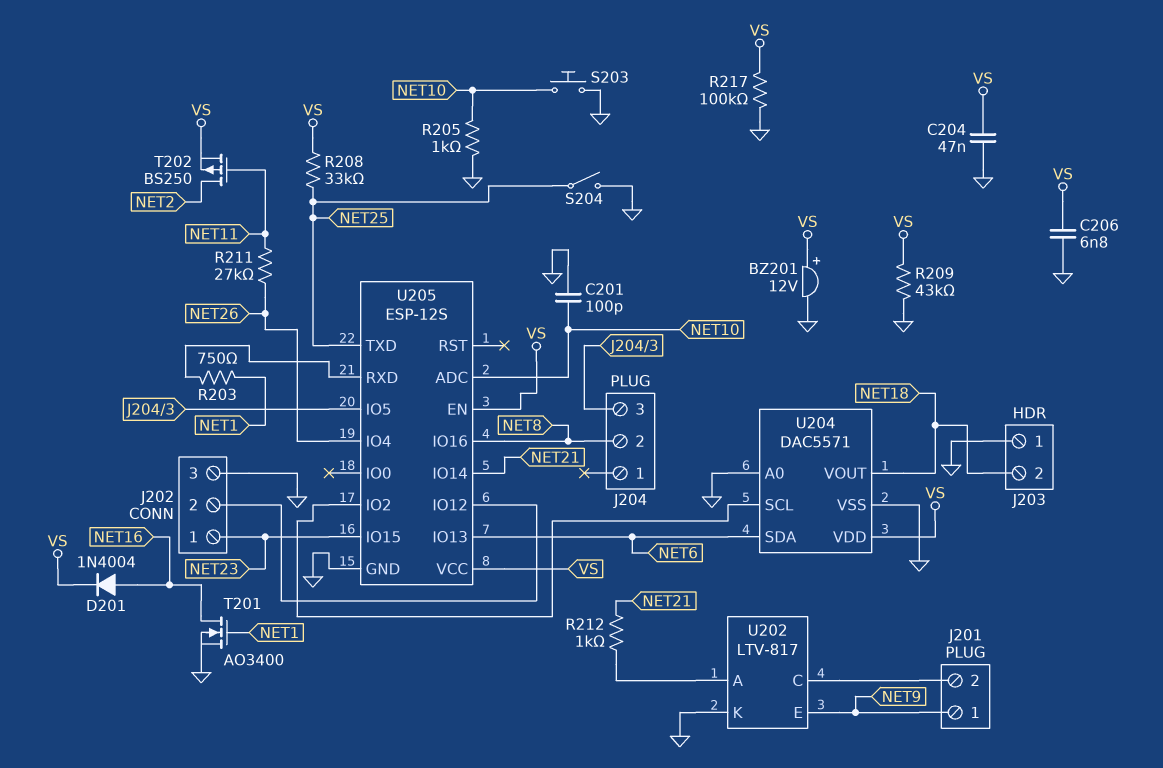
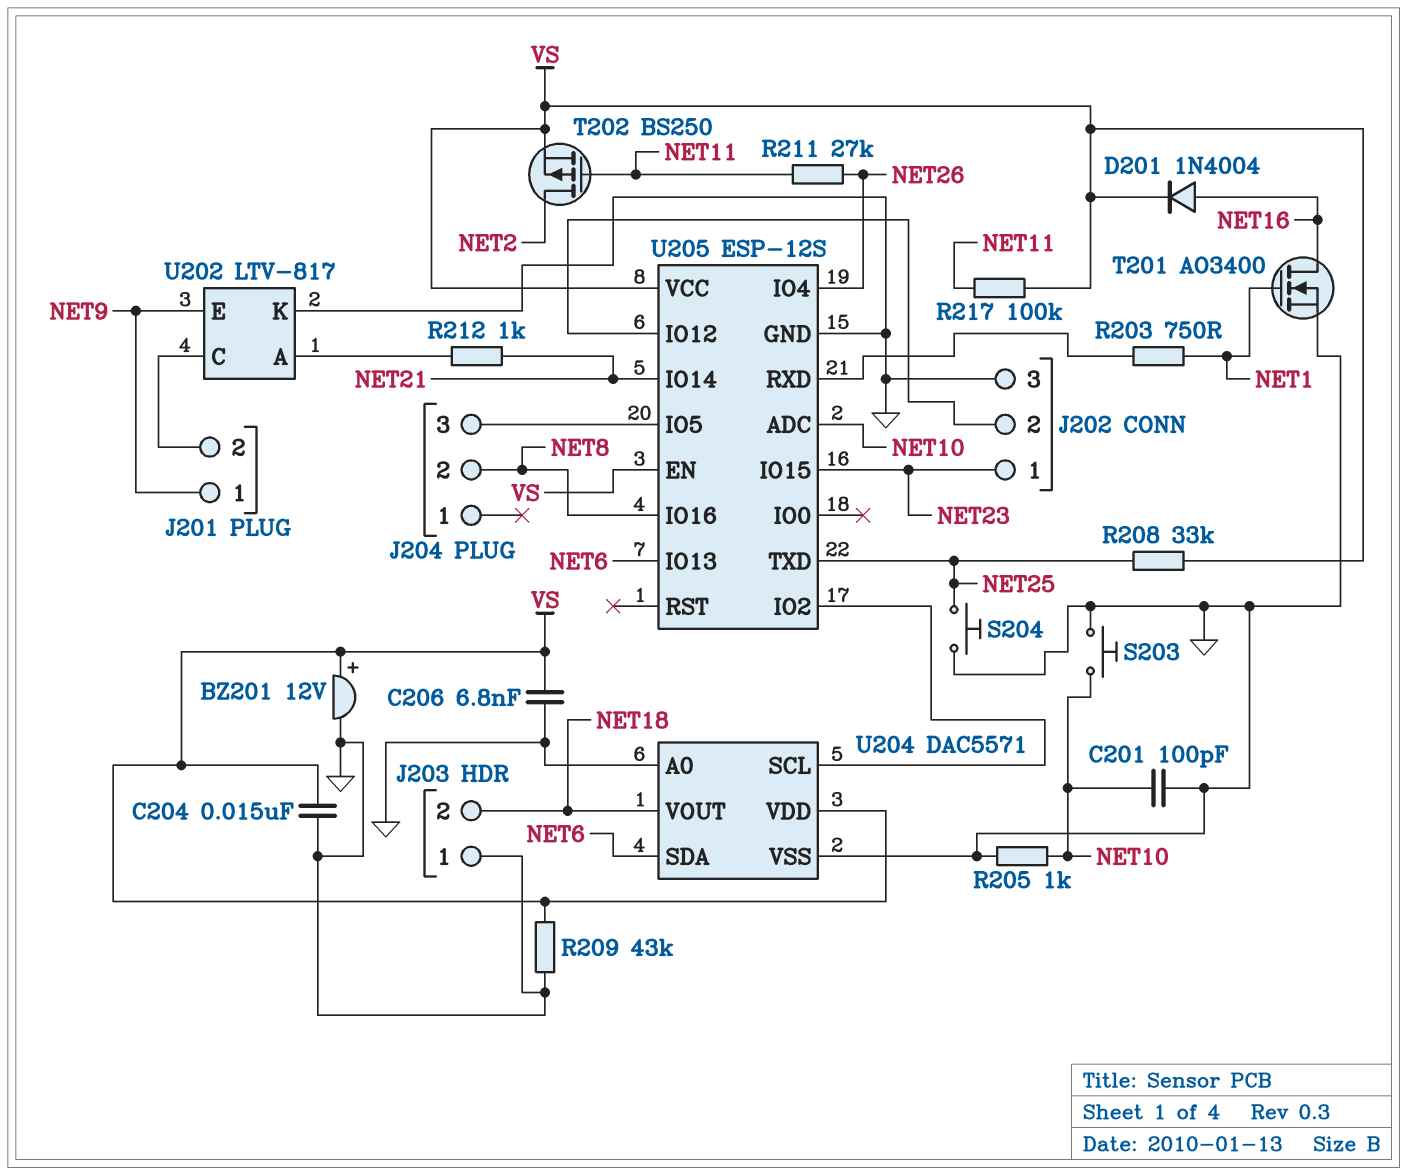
C204: 47nF (GND, VS) -> 15nF (GND, VS)
R217: 100k (GND, VS) -> 100k (NET11, VS)
S204: switch (GND, NET25) -> button (GND, NET25)

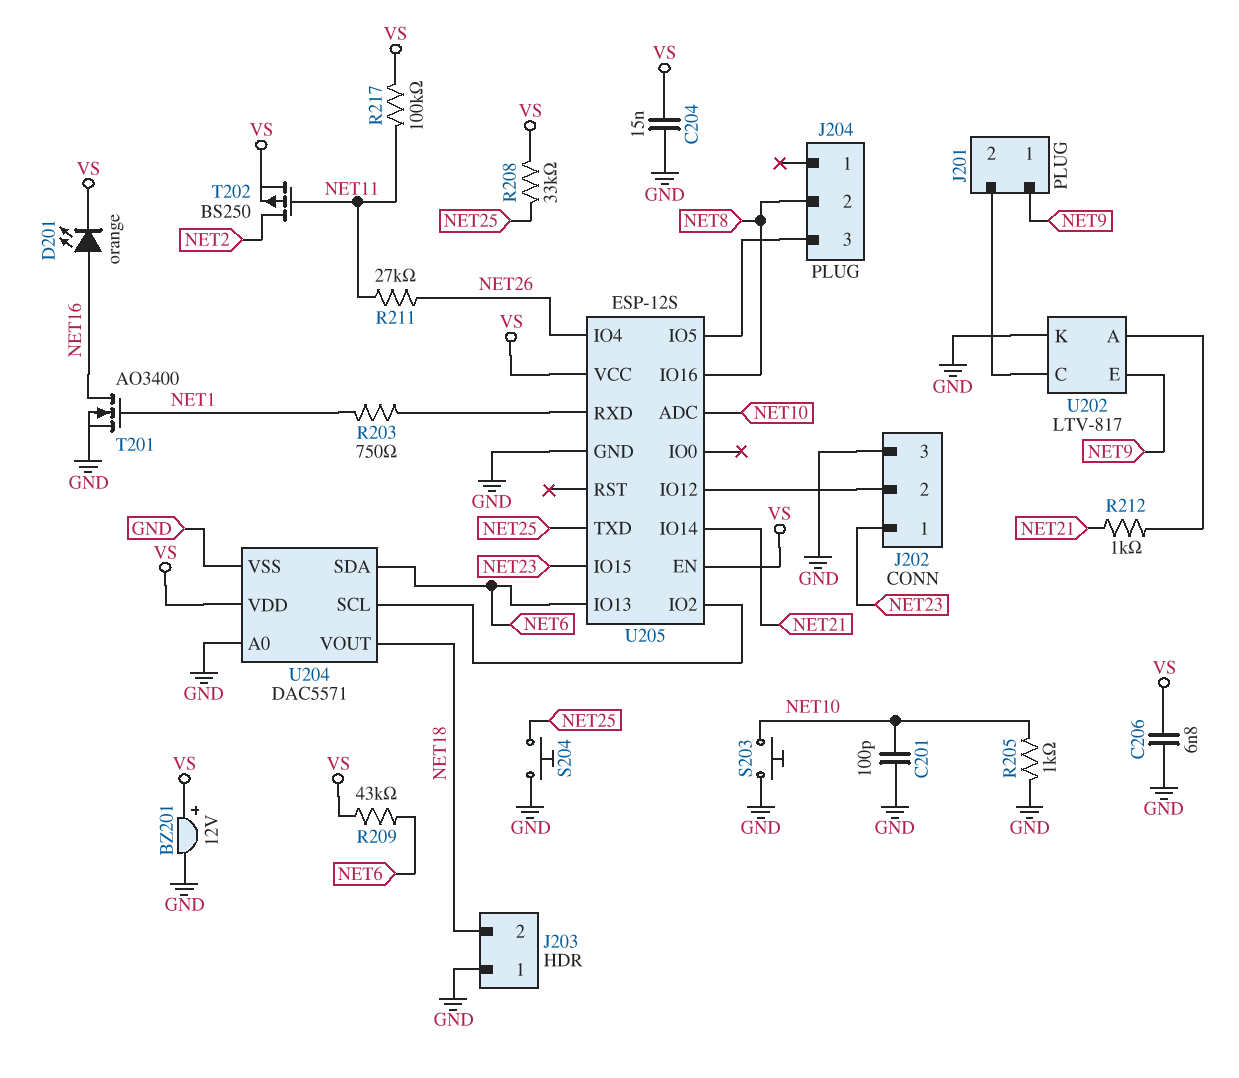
D201: diode 1N4004 (A NET16, K VS) -> LED orange (A NET16, K VS)
R209: 43k (GND, VS) -> 43k (NET6, VS)

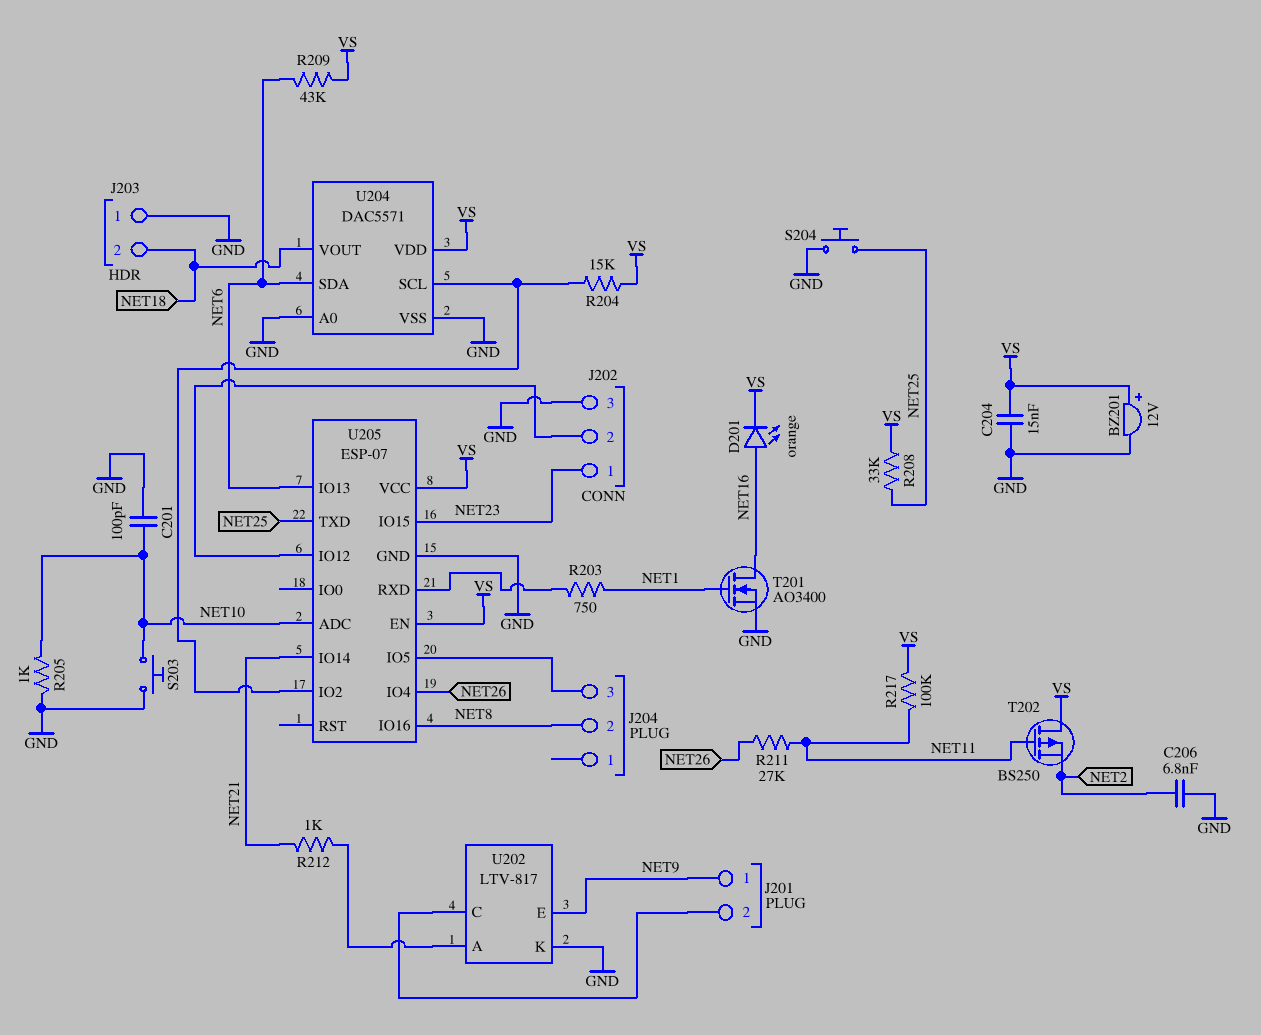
C206: 6.8nF (GND, VS) -> 6.8nF (GND, NET2)
R204: none -> 15k (U204/SCL, VS)
T202: PMOS BS250 (G NET11, D NET2, S VS) -> PMOS BS250 (G NET11, D VS, S NET2)
U205: ESP-12S -> ESP-07

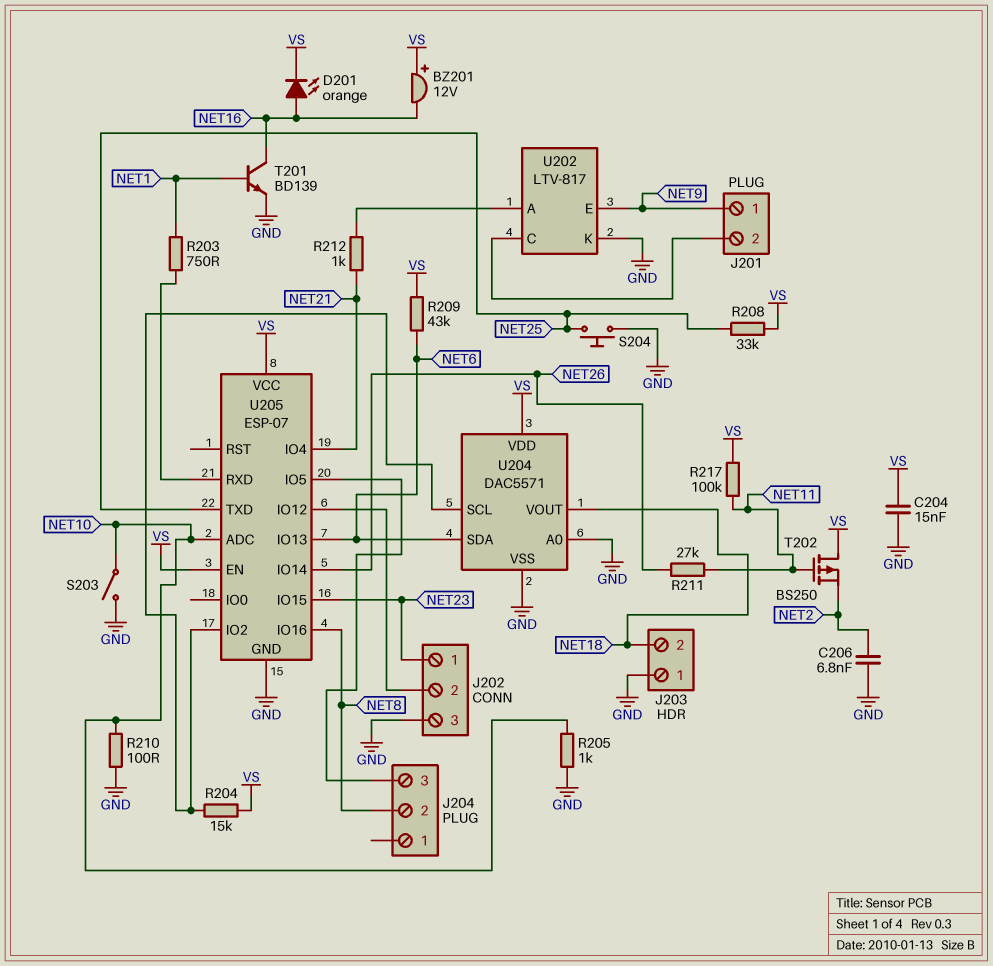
BZ201: buzzer 12V (plus VS, minus GND) -> buzzer 12V (plus VS, minus NET16)
C201: 100pF (GND, NET10) -> none
R210: none -> 100 (GND, NET10)
S203: button (GND, NET10) -> switch (GND, NET10)
T201: NMOS AO3400 (G NET1, D NET16, S GND) -> NPN BD139 (B NET1, C NET16, E GND)
U205 pin IO4: NET26 -> NET21
U205 pin IO14: NET21 -> NET26

